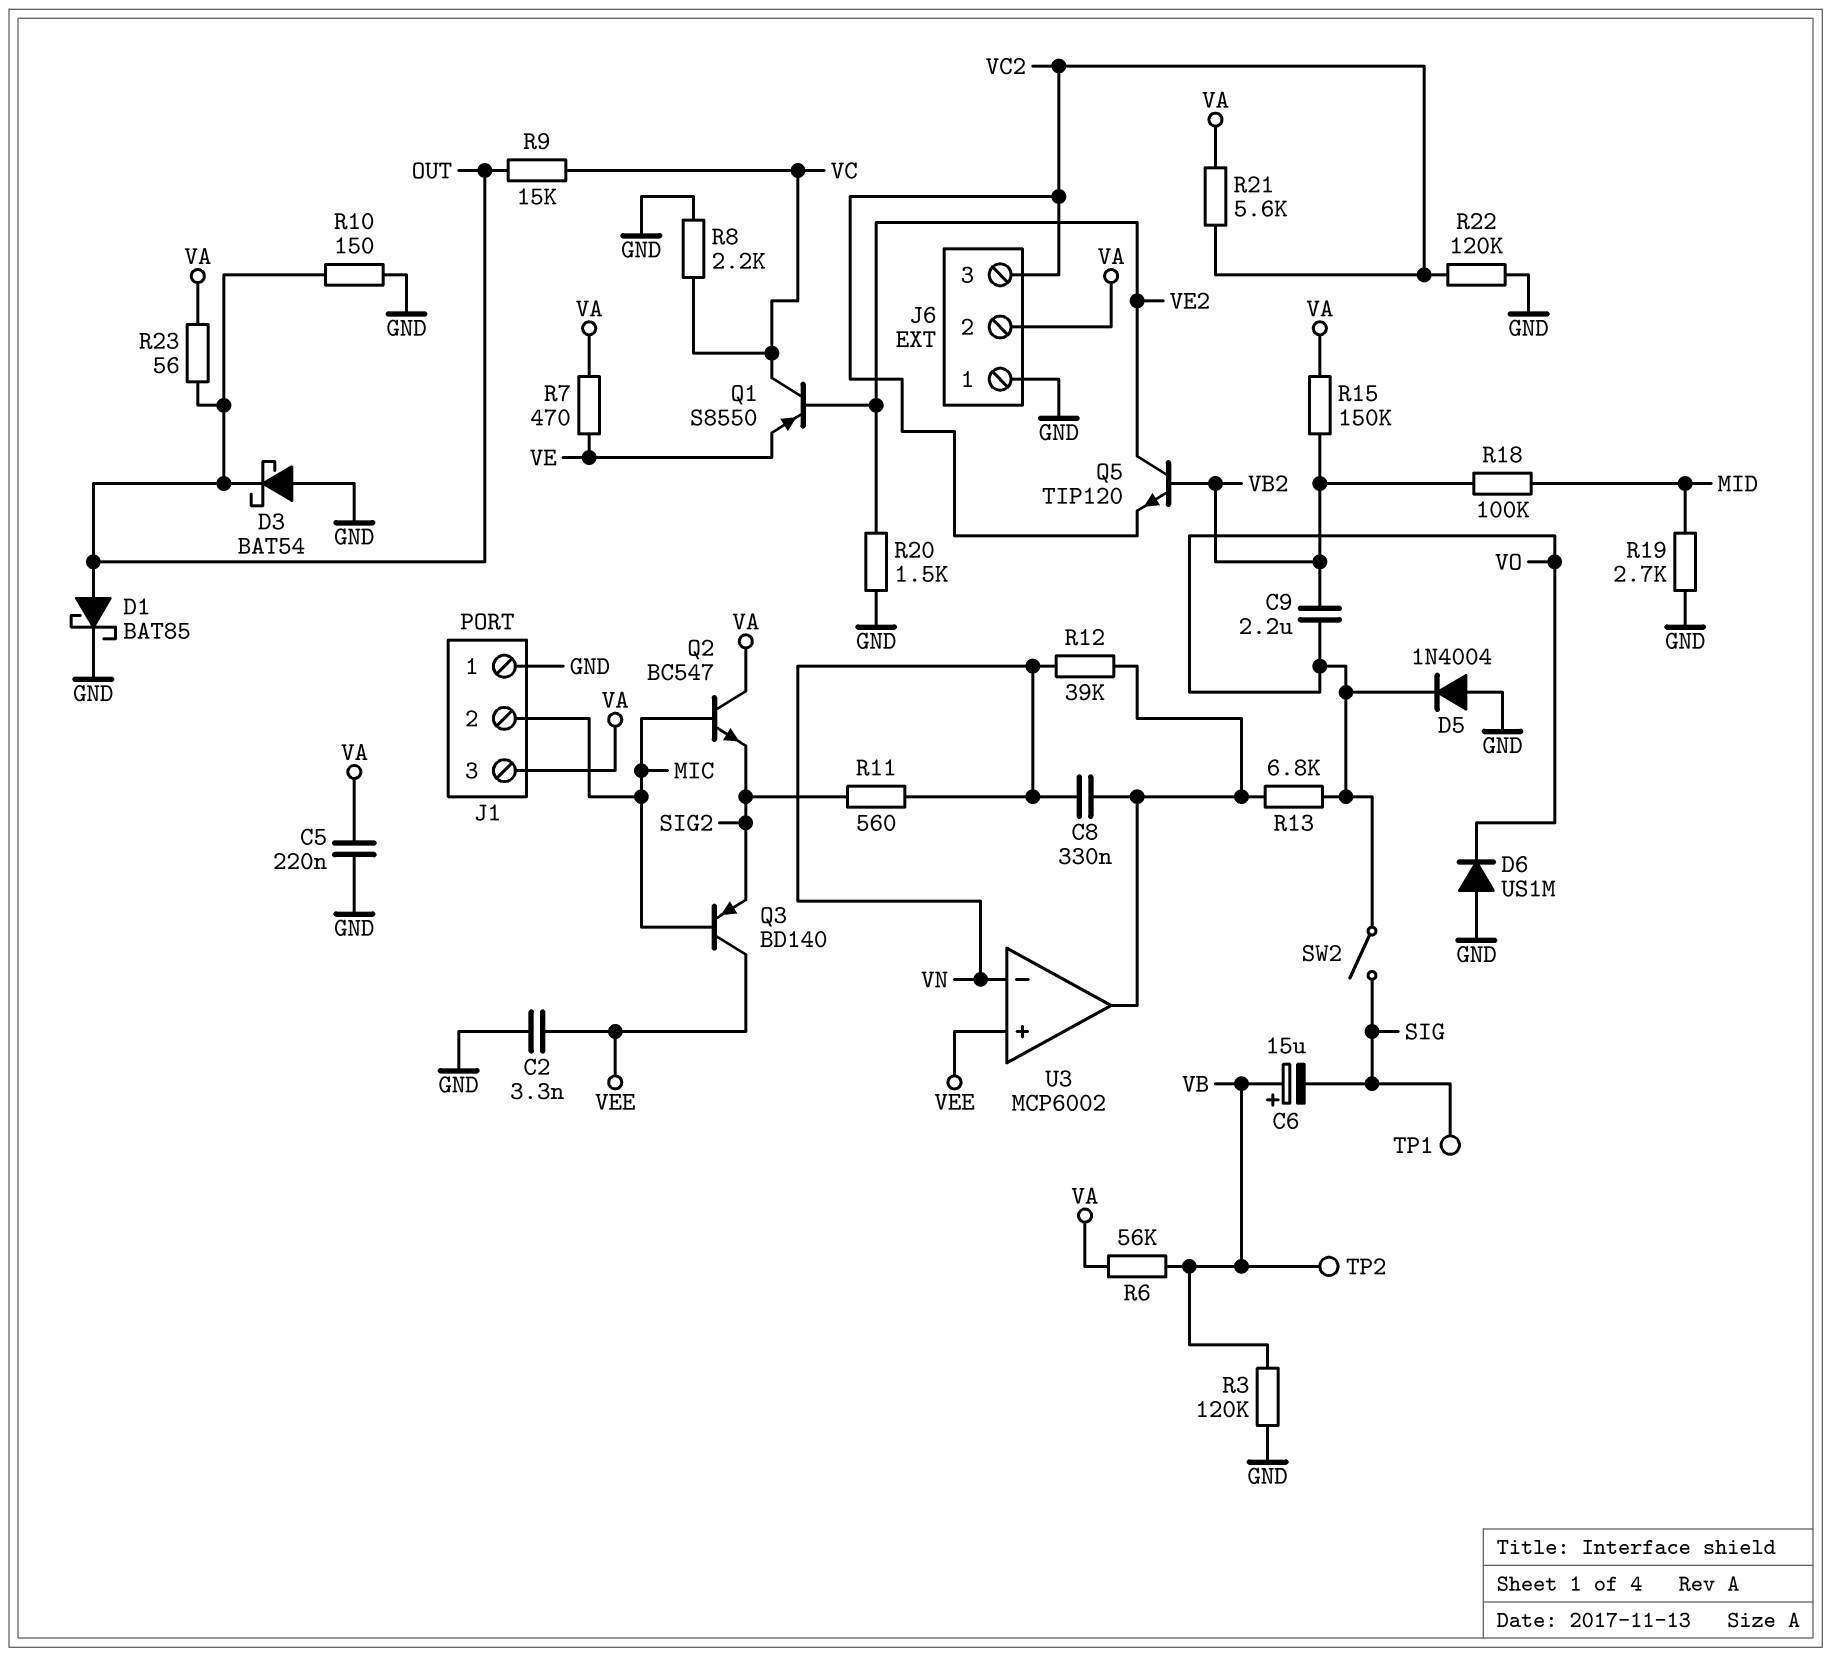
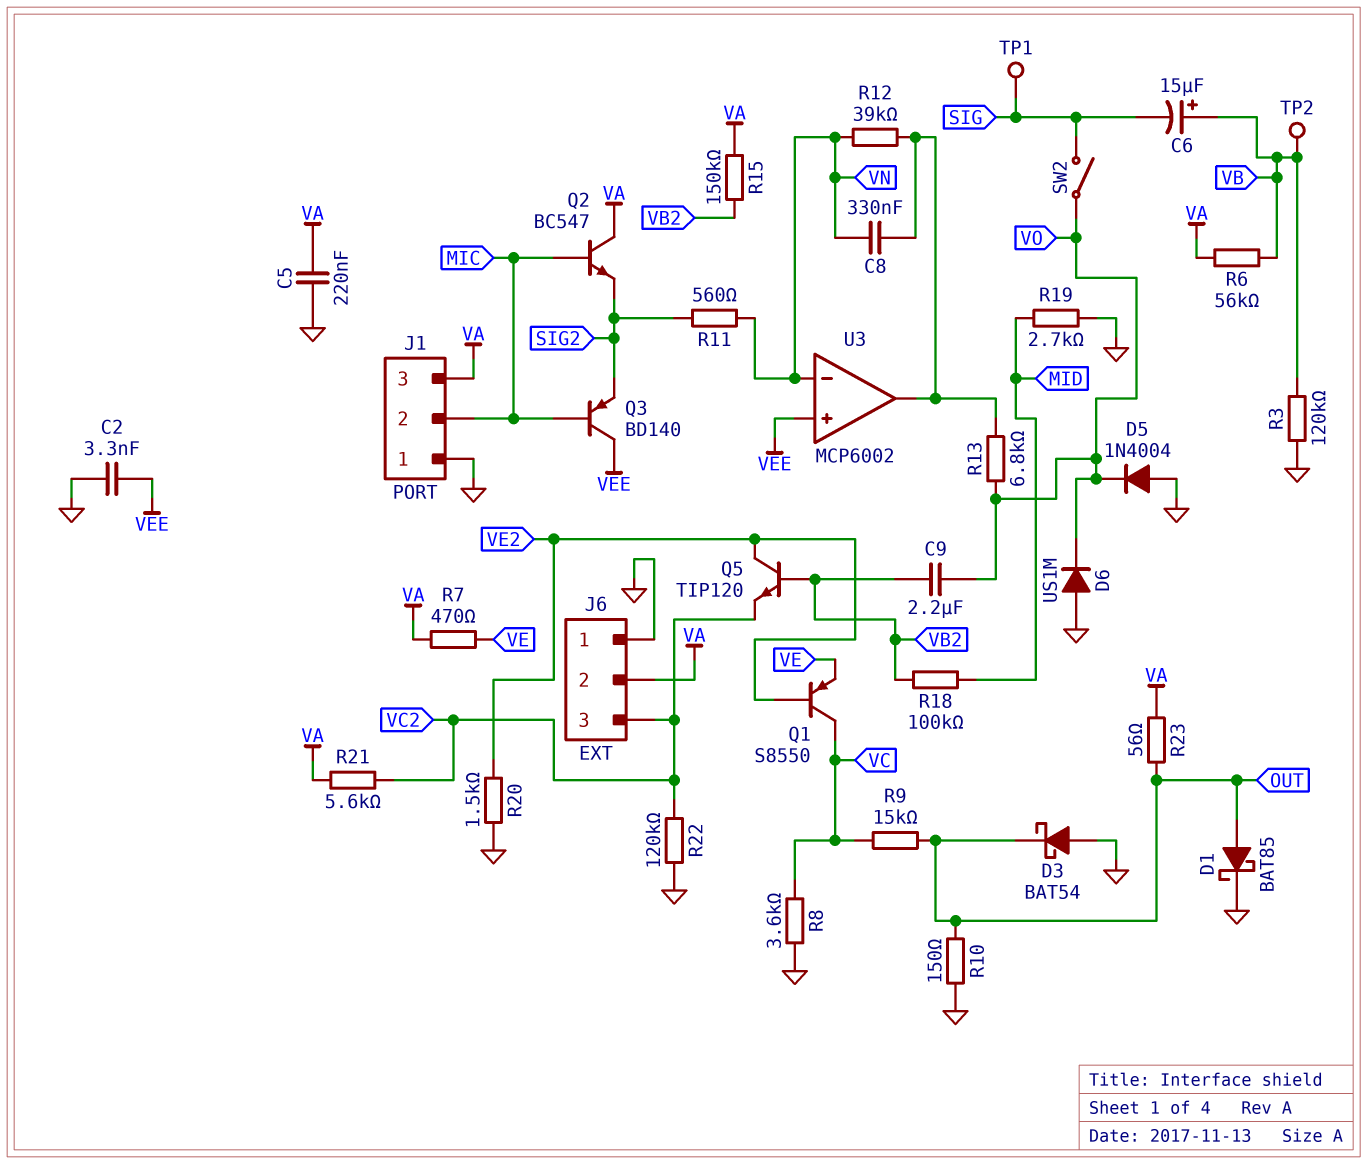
R8: 2.2k (GND, VC) -> 3.6k (GND, VC)

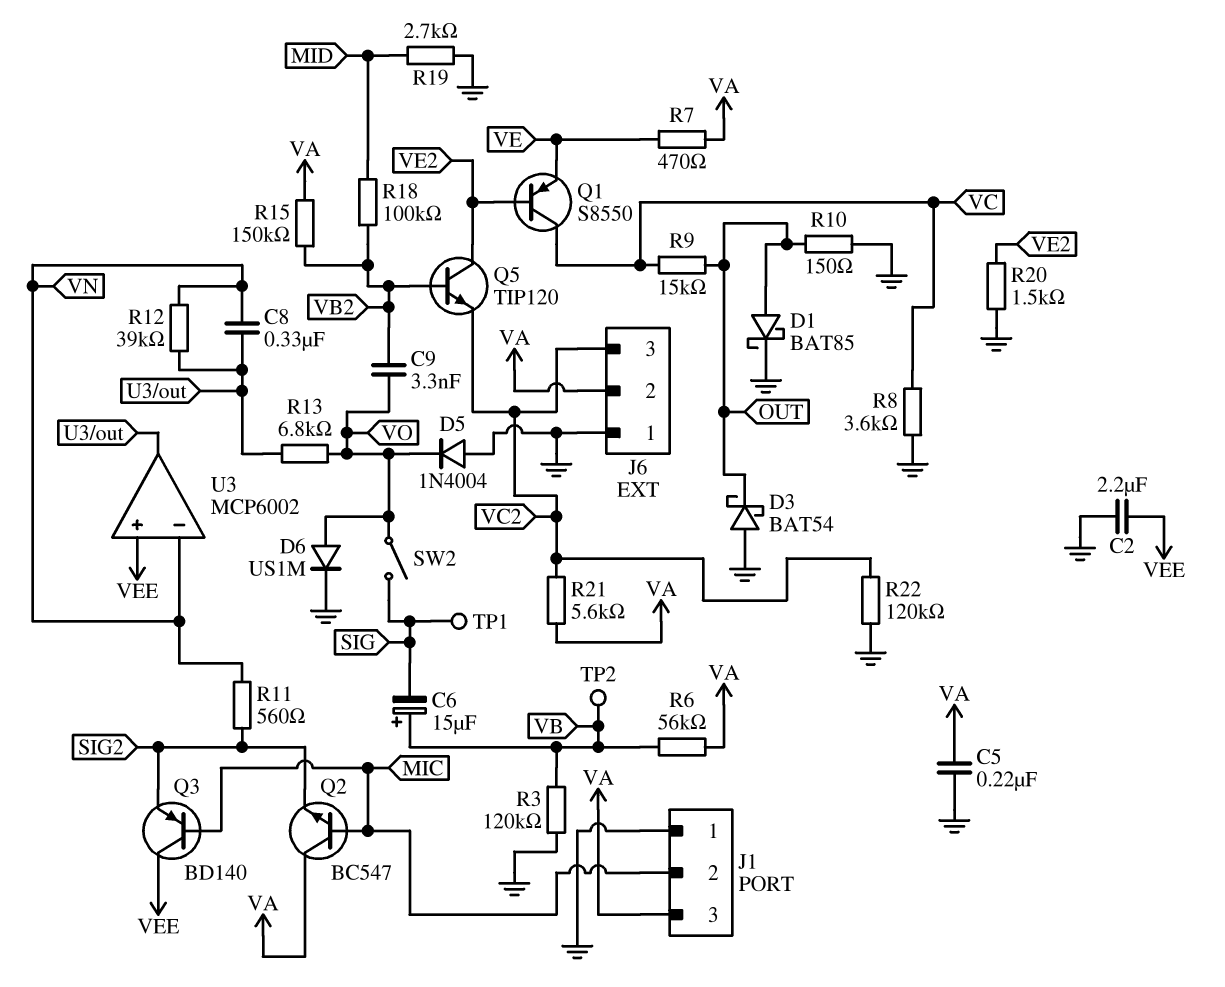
C2: 3.3nF (GND, VEE) -> 2.2uF (GND, VEE)
C9: 2.2uF (VB2, VO) -> 3.3nF (VB2, VO)
D6: diode US1M (A GND, K VO) -> diode US1M (A VO, K GND)
R23: 56 (OUT, VA) -> none

